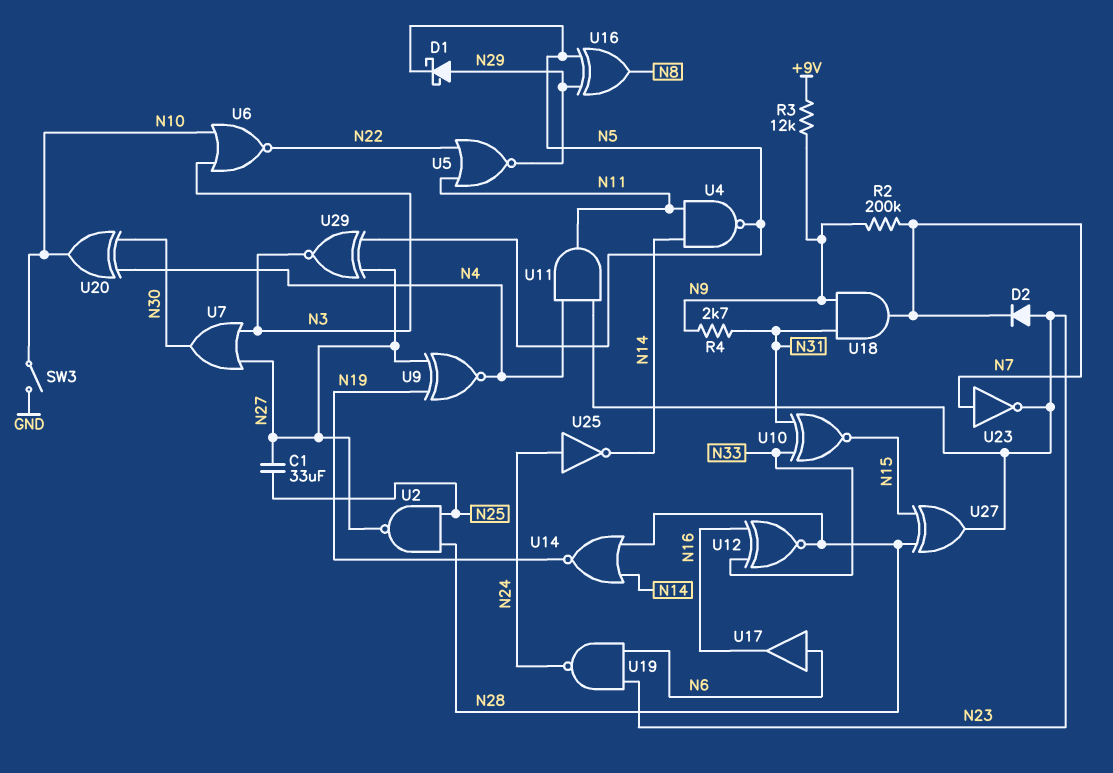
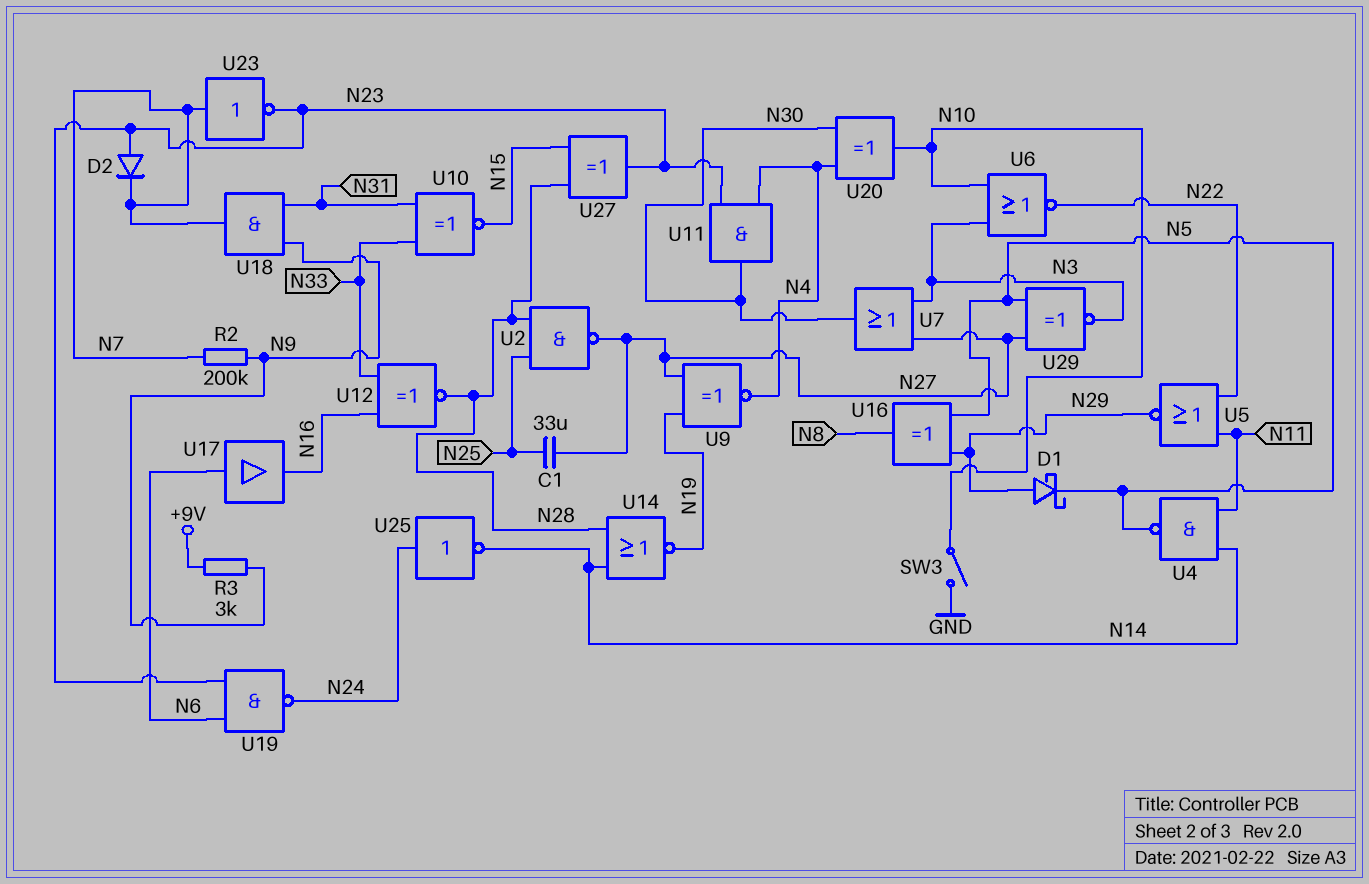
R3: 12k (+9V, N9) -> 3k (+9V, N9)
R4: 2.7k (N9, N31) -> none
U11: AND (in N4, in N23, out N11) -> AND (in N4, in N23, out N30)

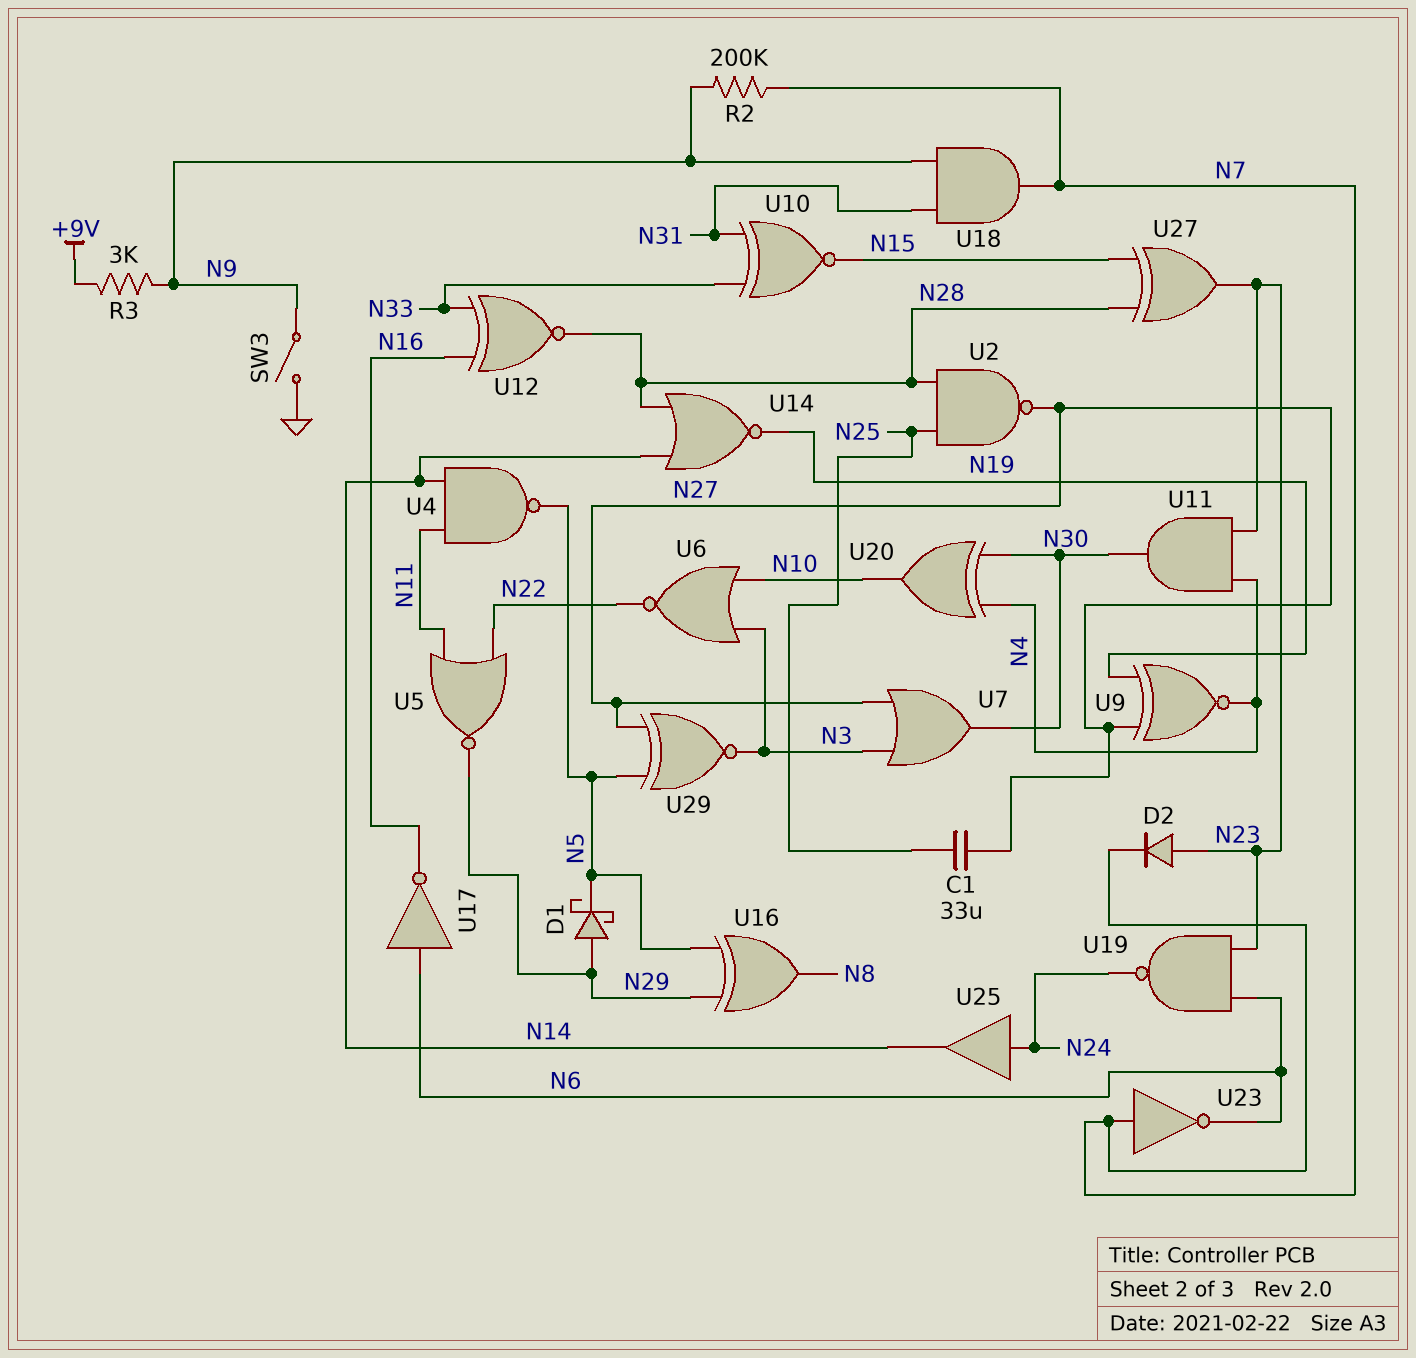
SW3: switch (GND, N10) -> switch (GND, N9)
U17: buffer (in N6, out N16) -> NOT (in N6, out N16)
U23: NOT (in N7, out N23) -> NOT (in N7, out N6)
U25: NOT (in N24, out N14) -> buffer (in N24, out N14)

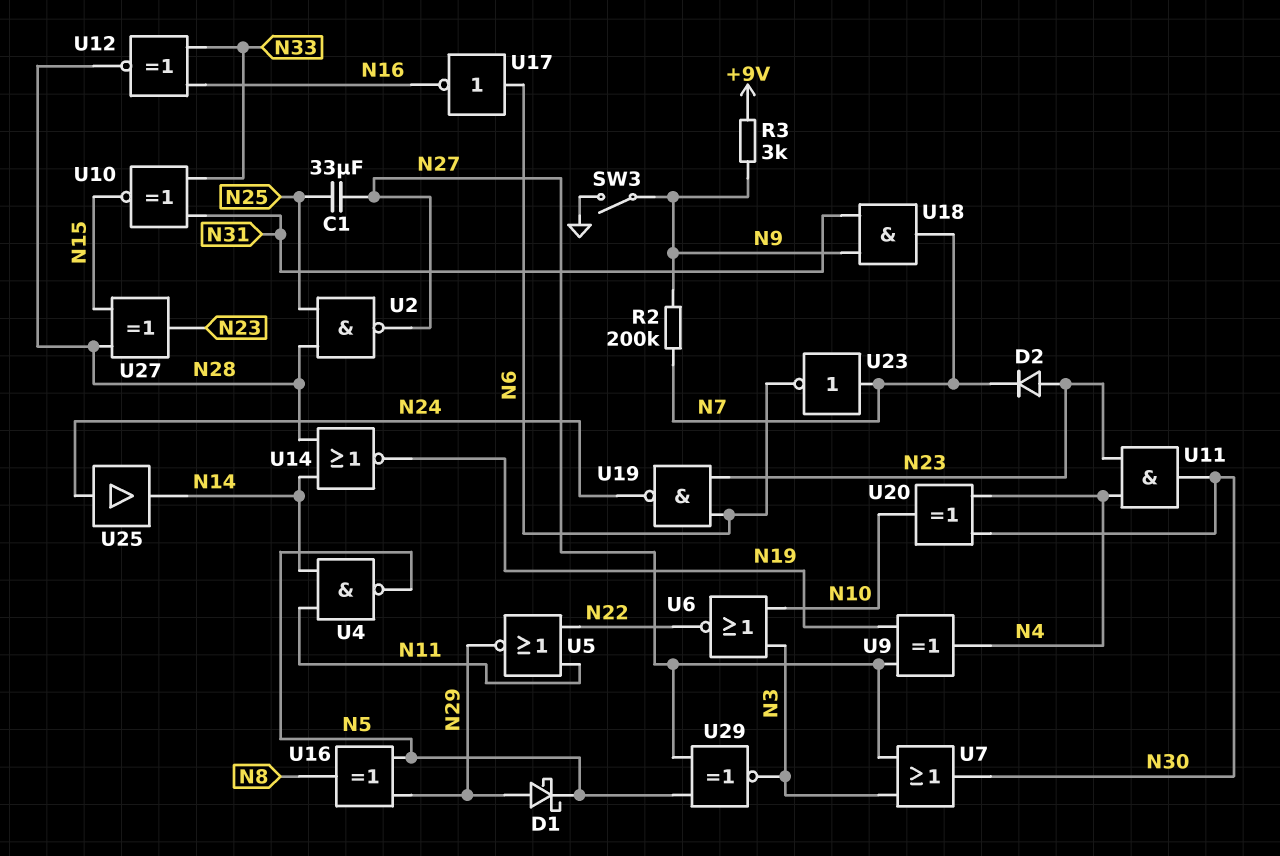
U9: XNOR (in N19, in N27, out N4) -> XOR (in N19, in N27, out N4)

